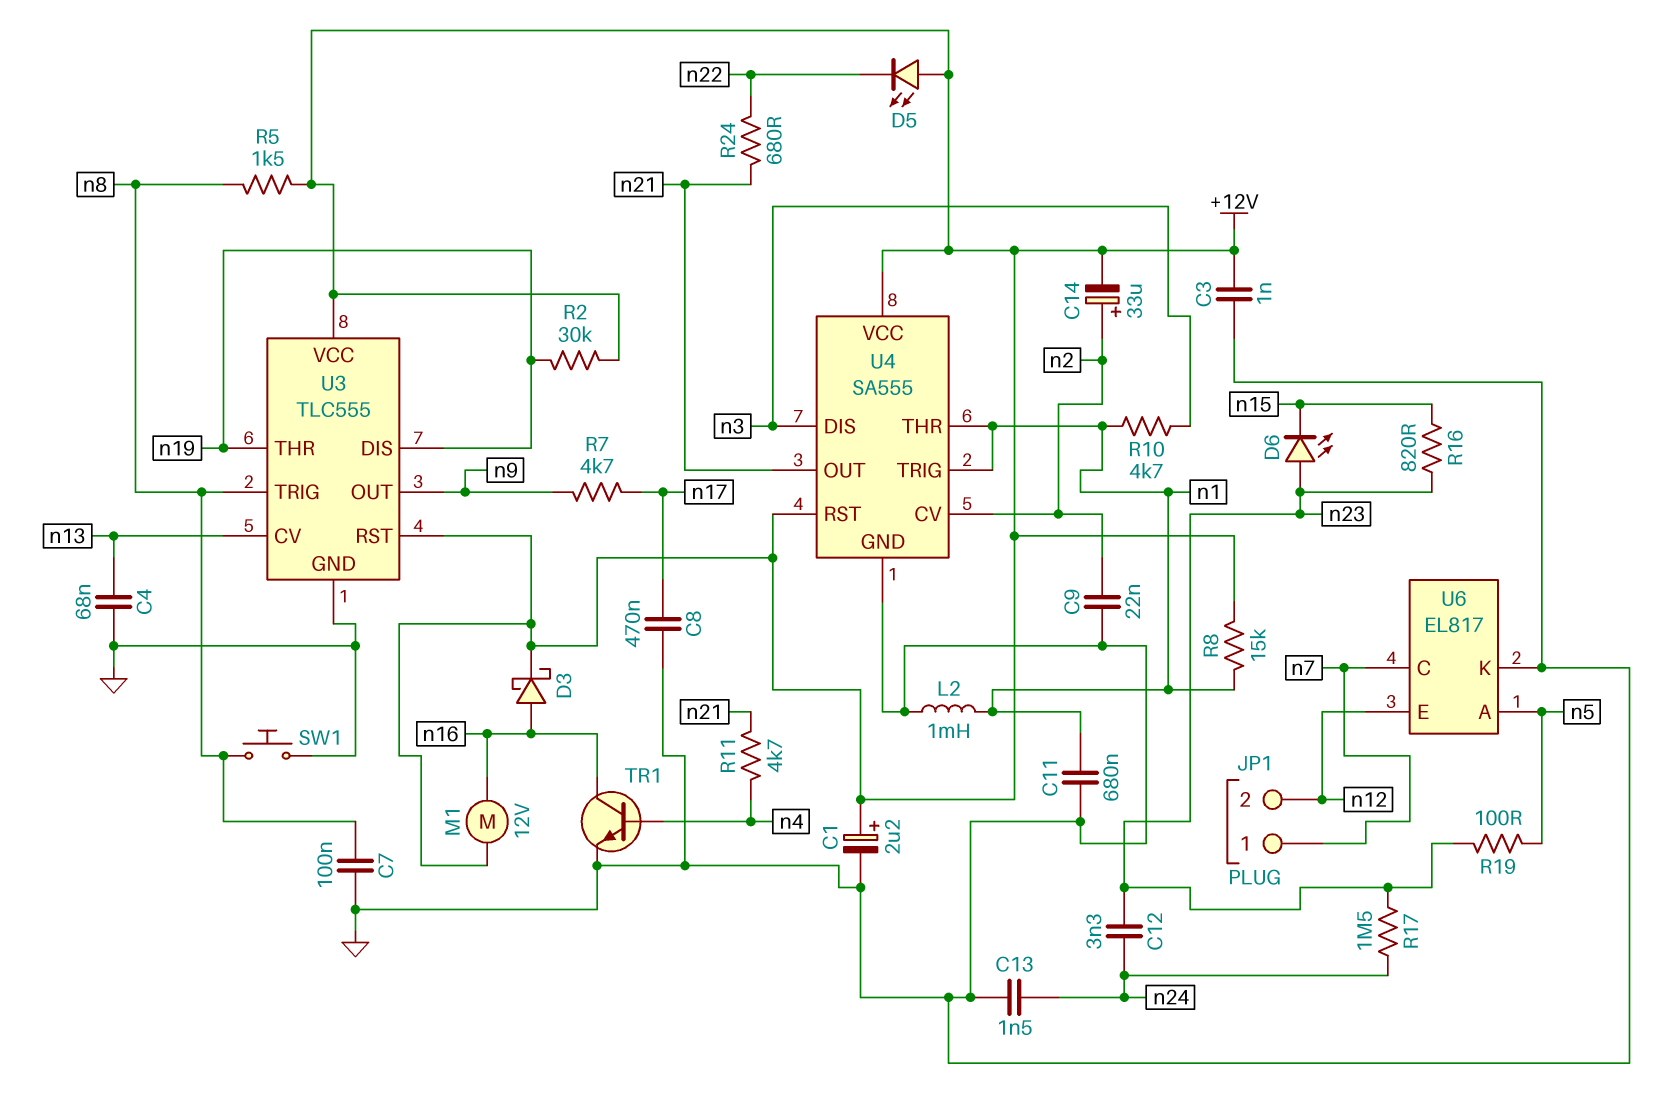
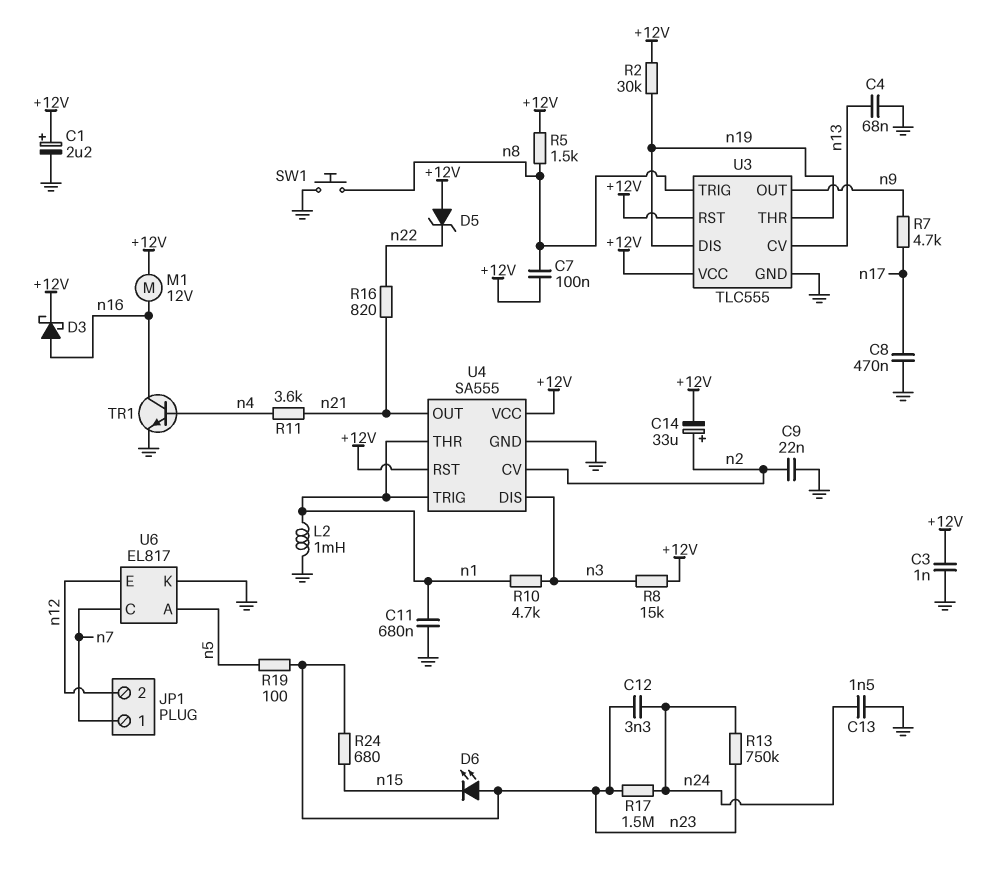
C7: 100nF (GND, n8) -> 100nF (+12V, n8)
D5: LED (A +12V, K n22) -> zener (A +12V, K n22)
R8: 15k (+12V, n1) -> 15k (+12V, n3)
R11: 4.7k (n4, n21) -> 3.6k (n4, n21)
R13: none -> 750k (n23, n24)
R16: 820 (n15, n23) -> 820 (n21, n22)
R24: 680 (n21, n22) -> 680 (n15, n23)

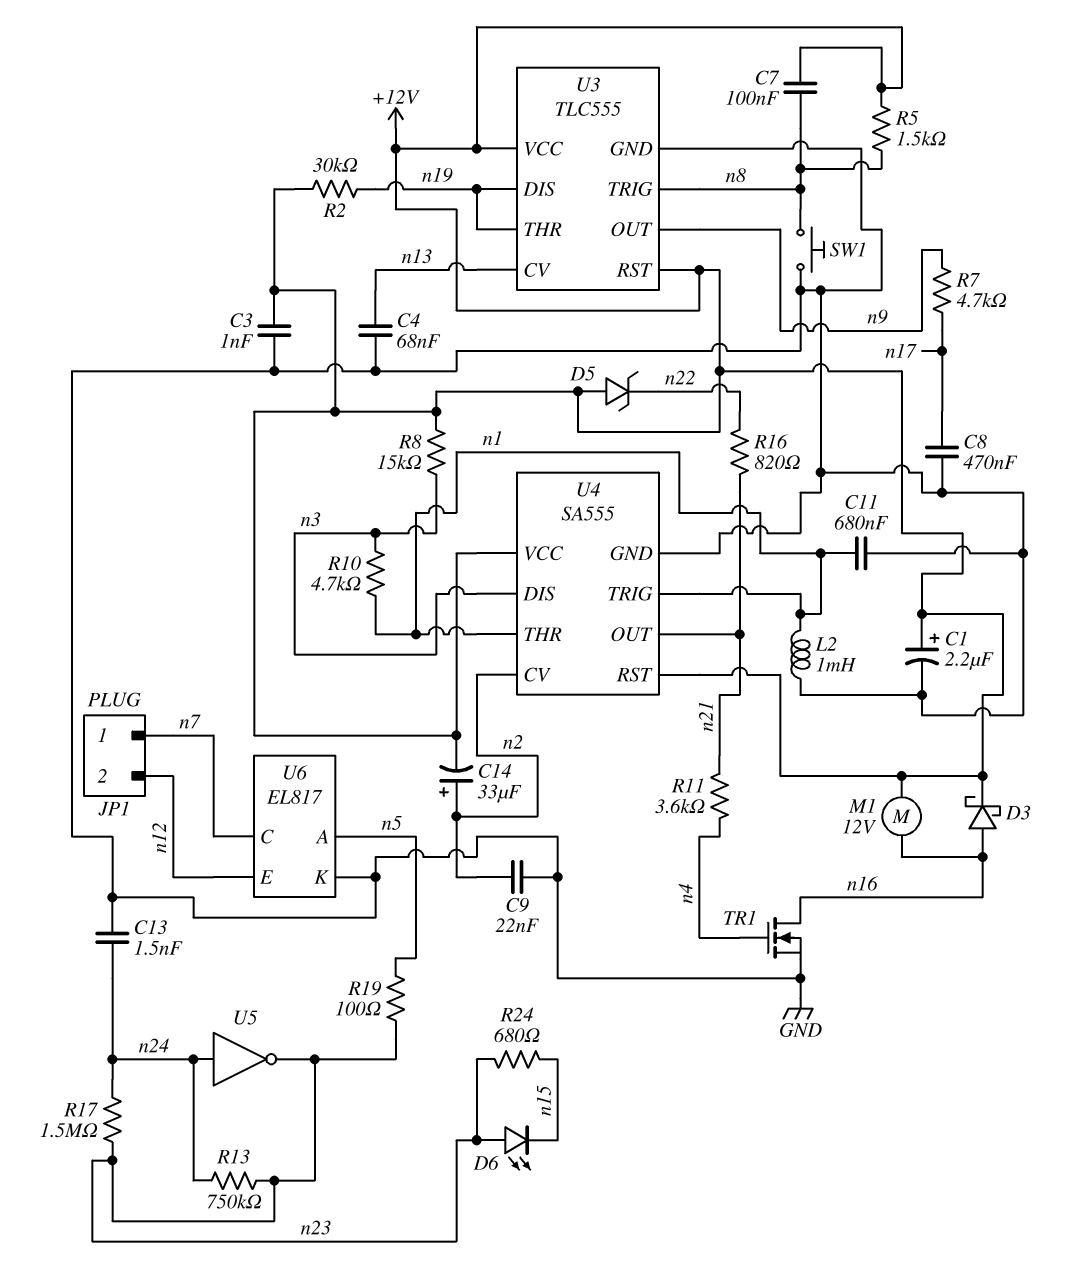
C12: 3.3nF (n23, n24) -> none
TR1: NPN (B n4, C n16, E GND) -> NMOS (G n4, D n16, S GND)
U5: none -> NOT (in n24, out n23)

